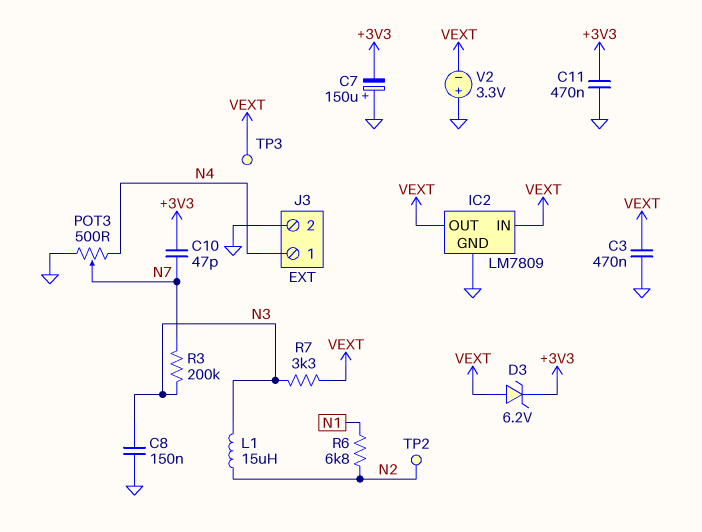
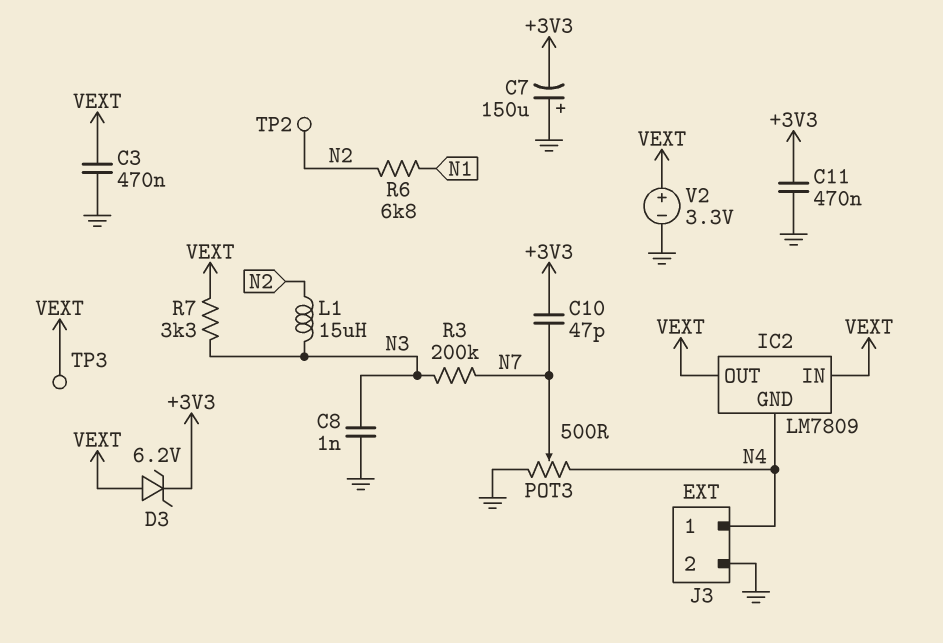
C8: 150nF (GND, N3) -> 1nF (GND, N3)
IC2 pin GND: GND -> N4
V2: 3.3V (plus GND, minus VEXT) -> 3.3V (plus VEXT, minus GND)

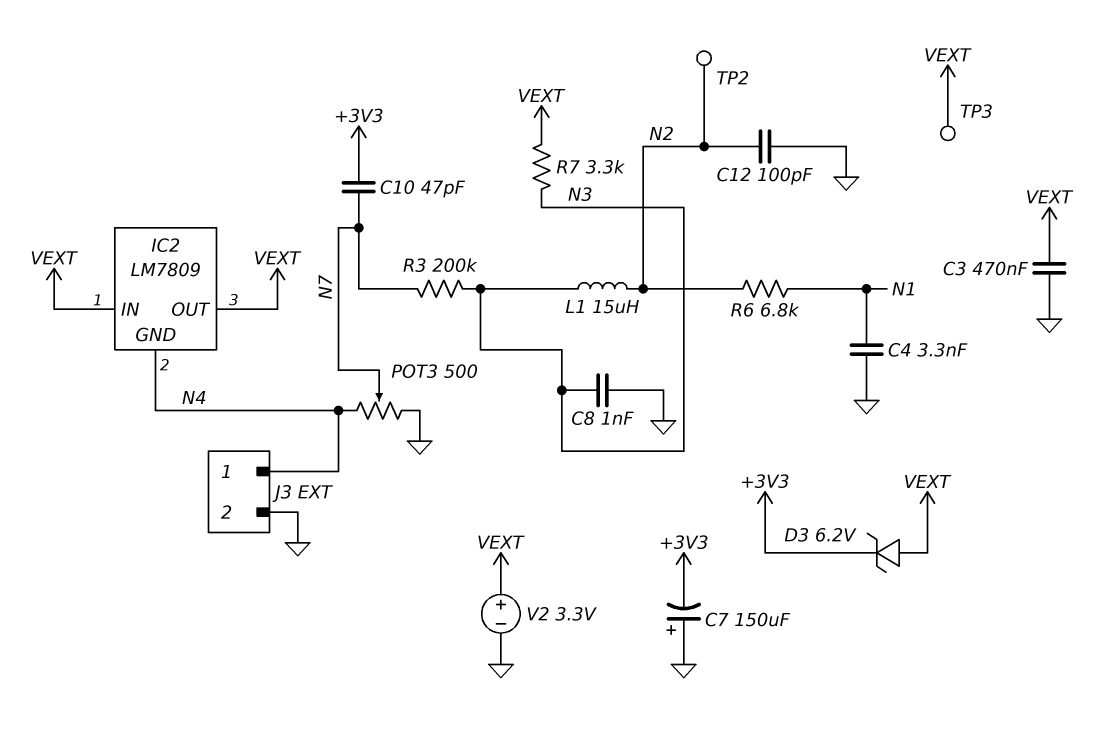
C4: none -> 3.3nF (GND, N1)
C11: 470nF (+3V3, GND) -> none
C12: none -> 100pF (GND, N2)

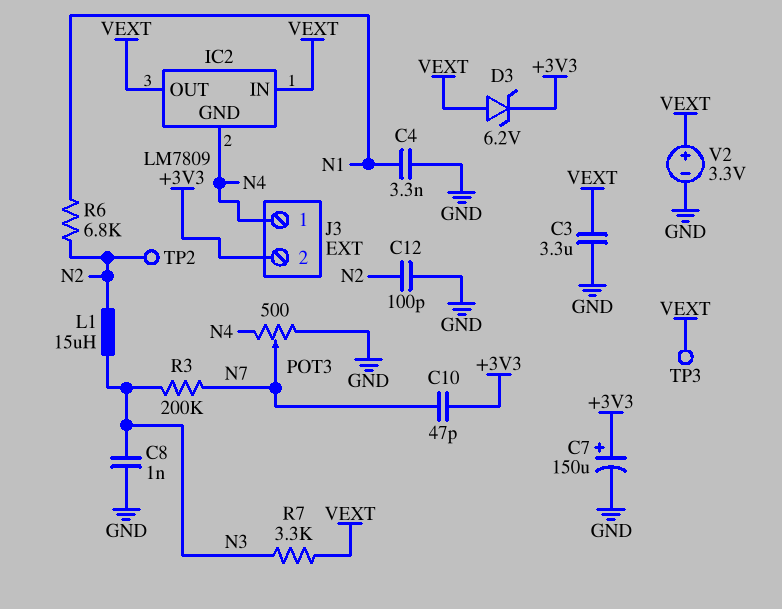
C3: 470nF (GND, VEXT) -> 3.3uF (GND, VEXT)
C7: 150uF (plus GND, minus +3V3) -> 150uF (plus +3V3, minus GND)
J3 pin 2: GND -> +3V3

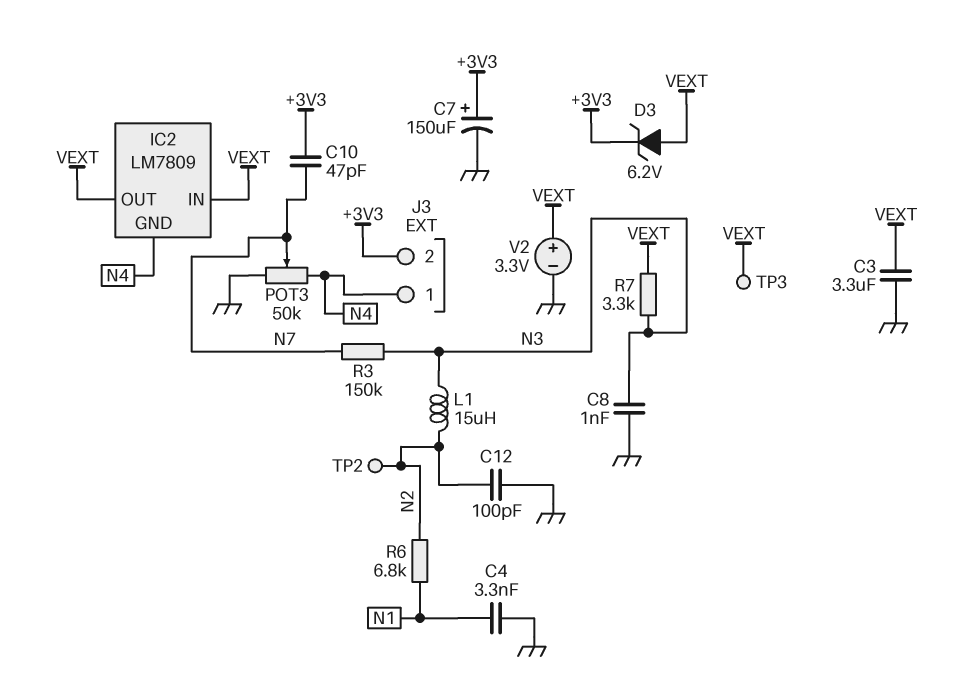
POT3: 500 (GND, N4, wiper N7) -> 50k (GND, N4, wiper N7)
R3: 200k (N3, N7) -> 150k (N3, N7)

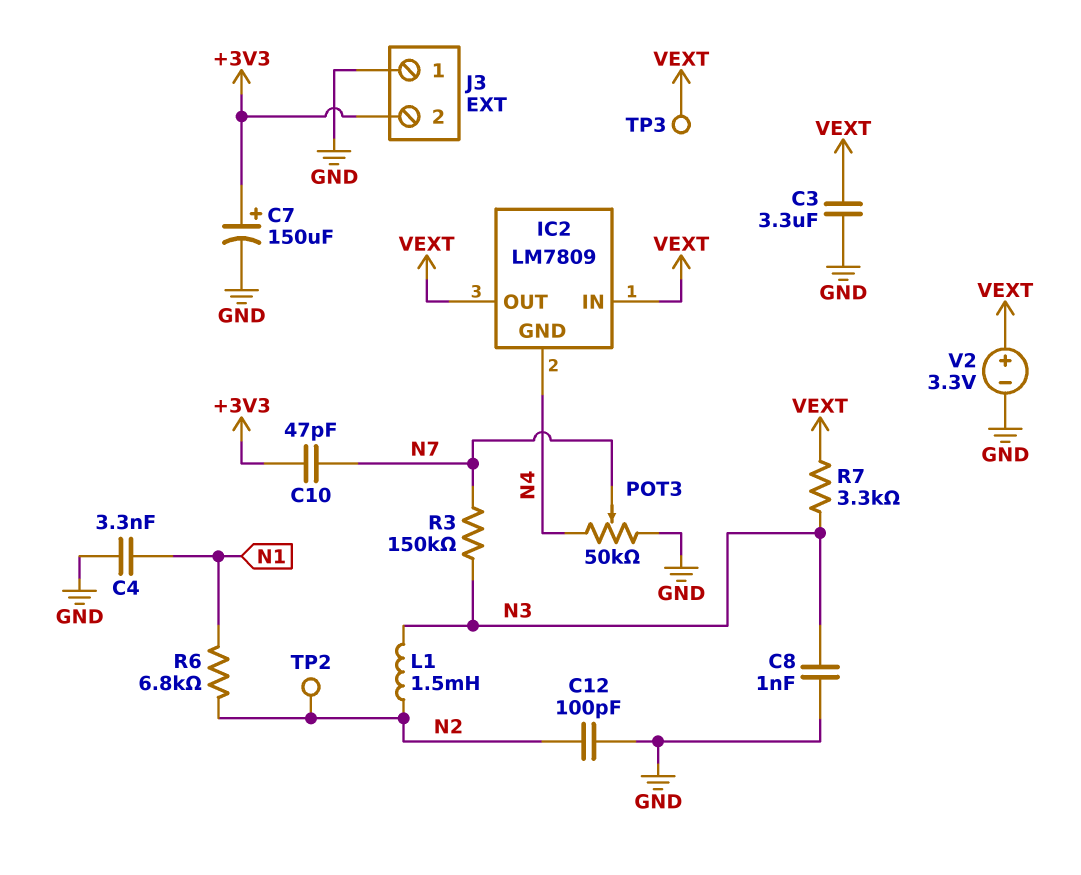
D3: zener 6.2V (A VEXT, K +3V3) -> none
J3 pin 1: N4 -> GND
L1: 15uH (N2, N3) -> 1.5mH (N2, N3)

